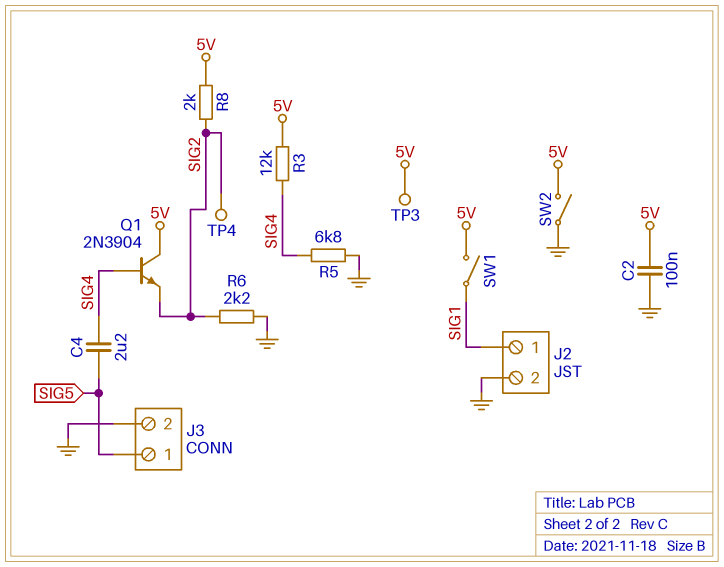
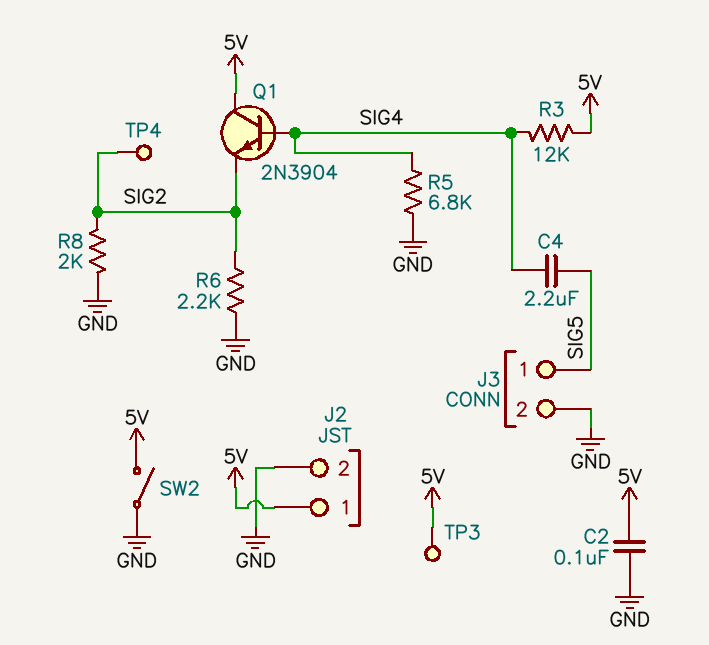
J2 pin 1: SIG1 -> 5V
R8: 2k (5V, SIG2) -> 2k (GND, SIG2)
SW1: switch (5V, SIG1) -> none

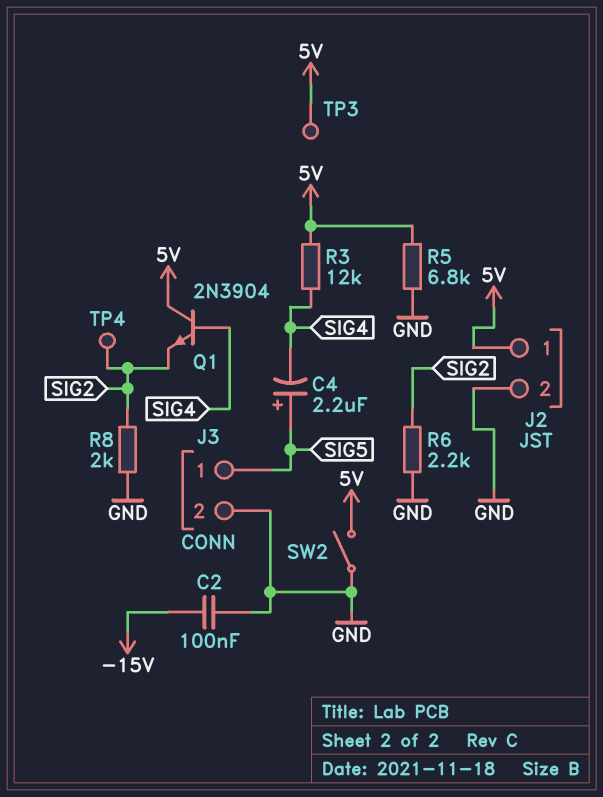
C2: 100nF (5V, GND) -> 100nF (-15V, GND)
C4: 2.2uF (SIG4, SIG5) -> 2.2uF (plus SIG5, minus SIG4)
R5: 6.8k (GND, SIG4) -> 6.8k (5V, GND)

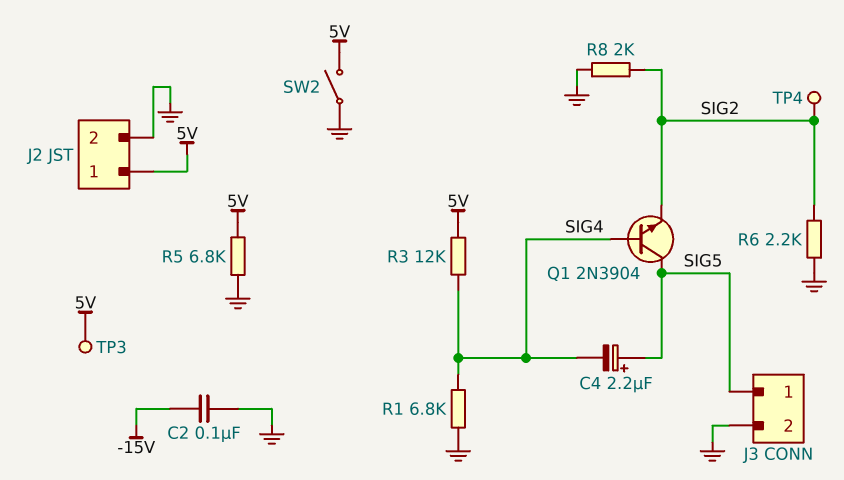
Q1: NPN 2N3904 (B SIG4, C 5V, E SIG2) -> NPN 2N3904 (B SIG4, C SIG5, E SIG2)
R1: none -> 6.8k (GND, SIG4)

